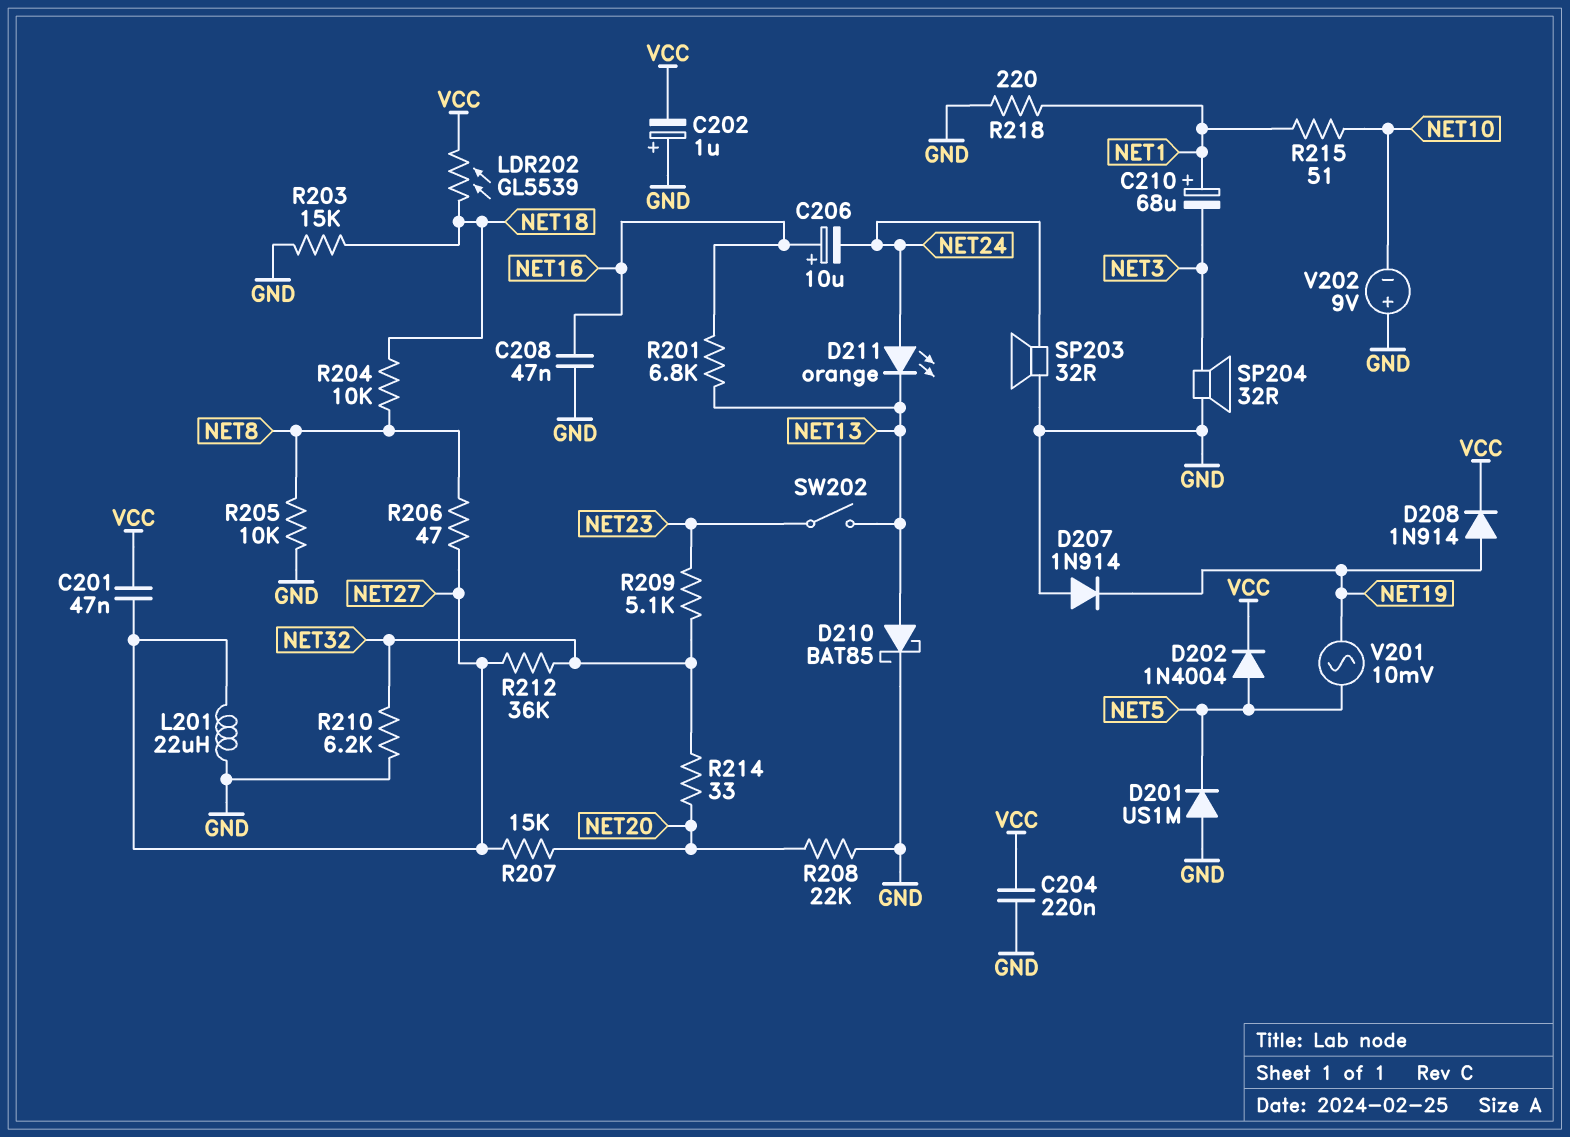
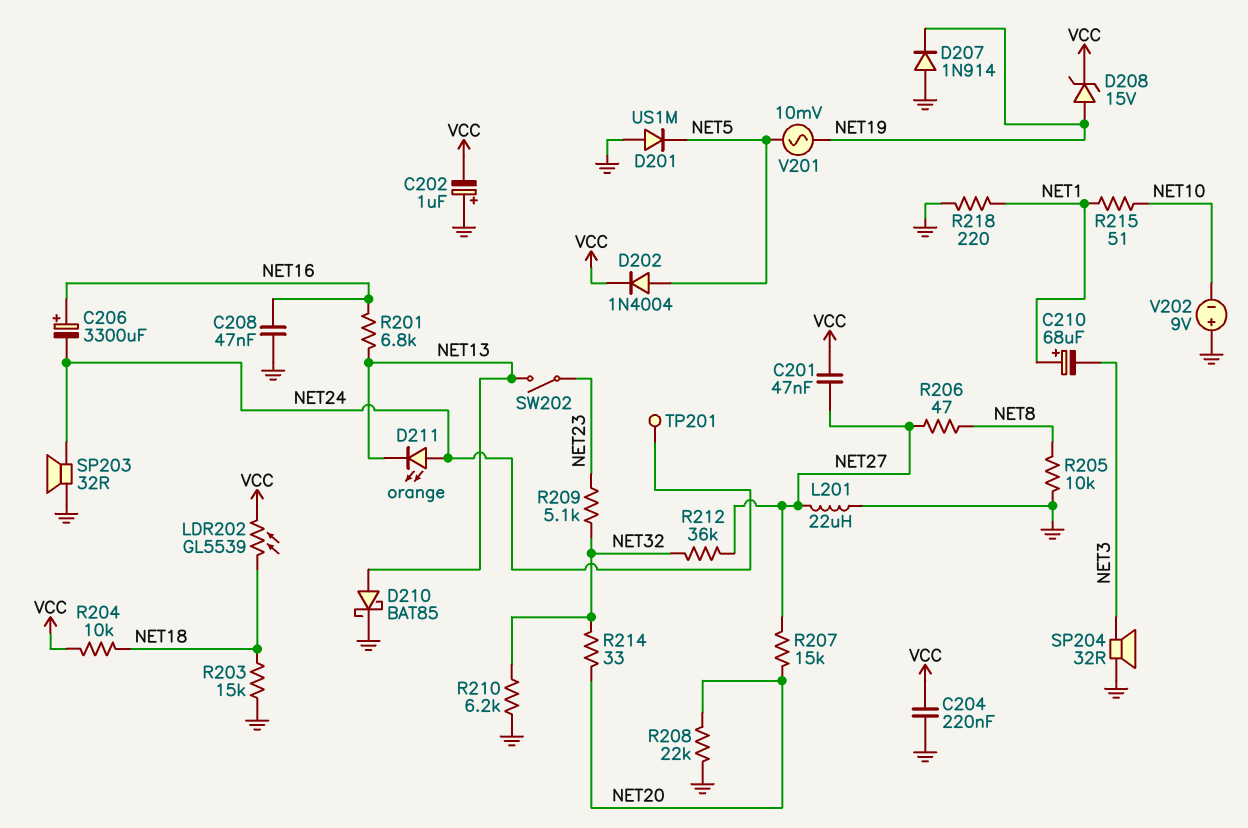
C206: 10uF (plus NET16, minus NET24) -> 3300uF (plus NET16, minus NET24)
D208: diode 1N914 (A NET19, K VCC) -> zener 15V (A NET19, K VCC)
R204: 10k (NET8, NET18) -> 10k (NET18, VCC)
TP201: none -> test point (NET24)

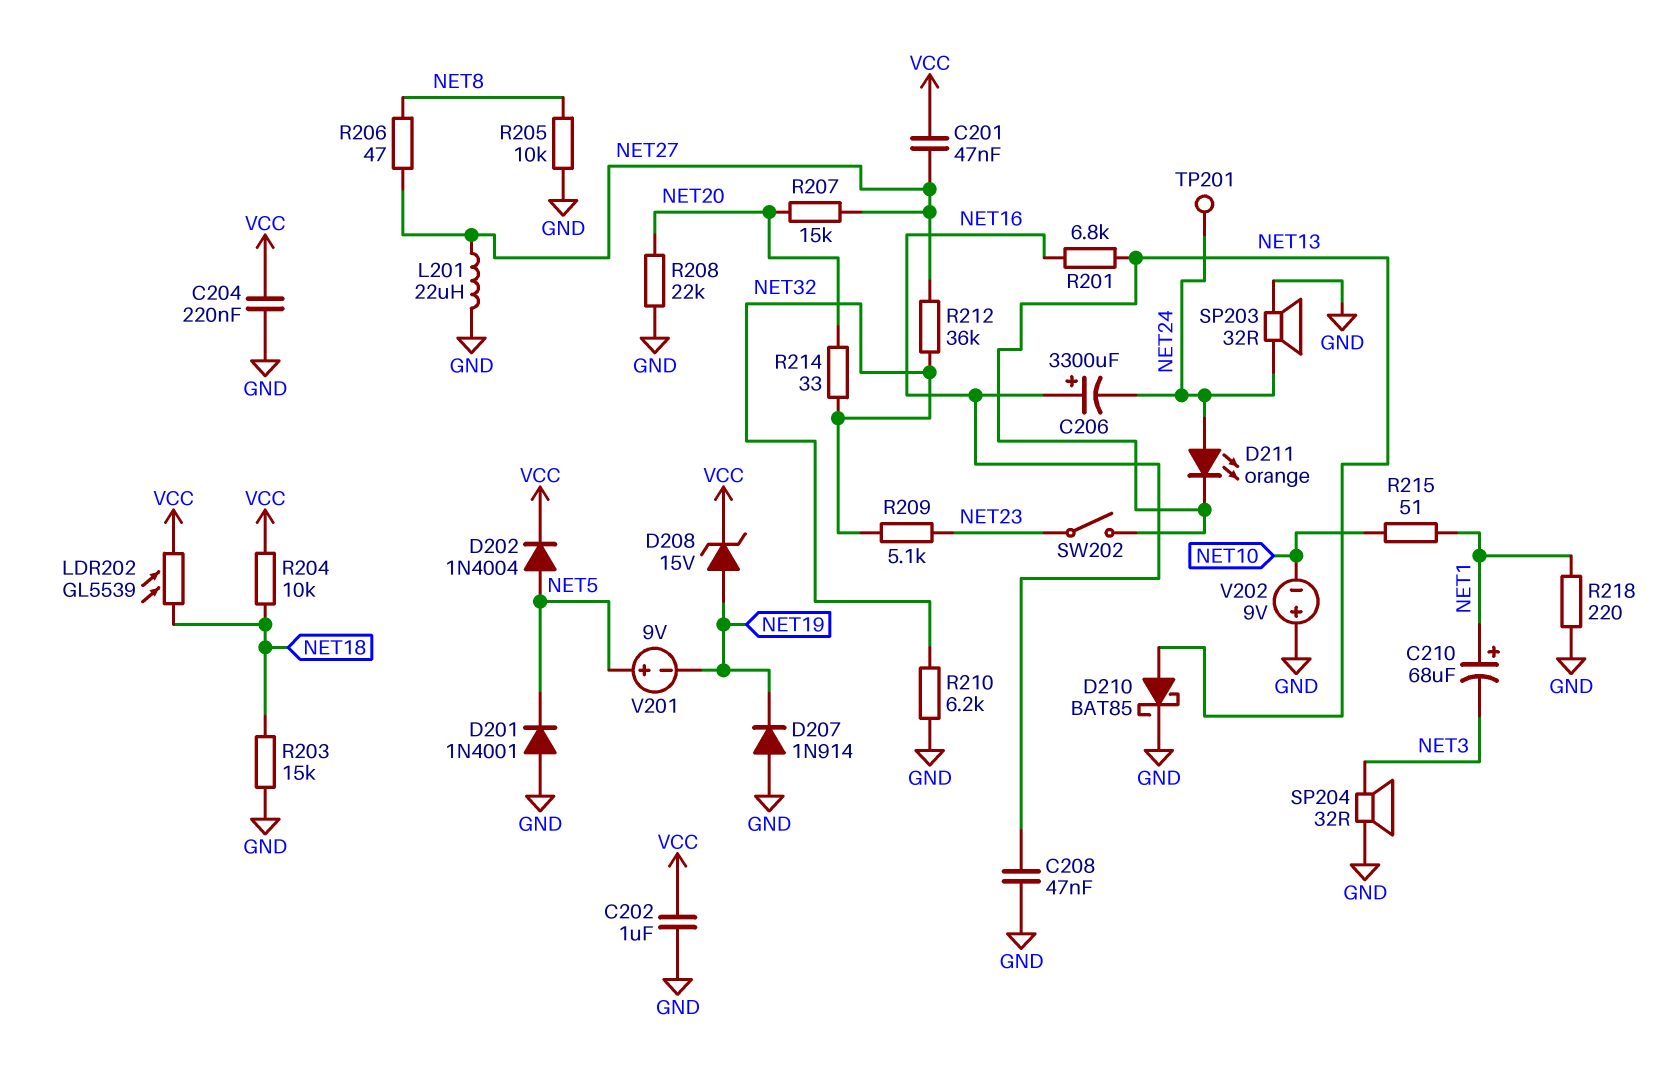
C202: 1uF (plus GND, minus VCC) -> 1uF (GND, VCC)
D201: diode US1M (A GND, K NET5) -> diode 1N4001 (A GND, K NET5)
V201: AC 10mV (NET5, NET19) -> 9V (plus NET5, minus NET19)

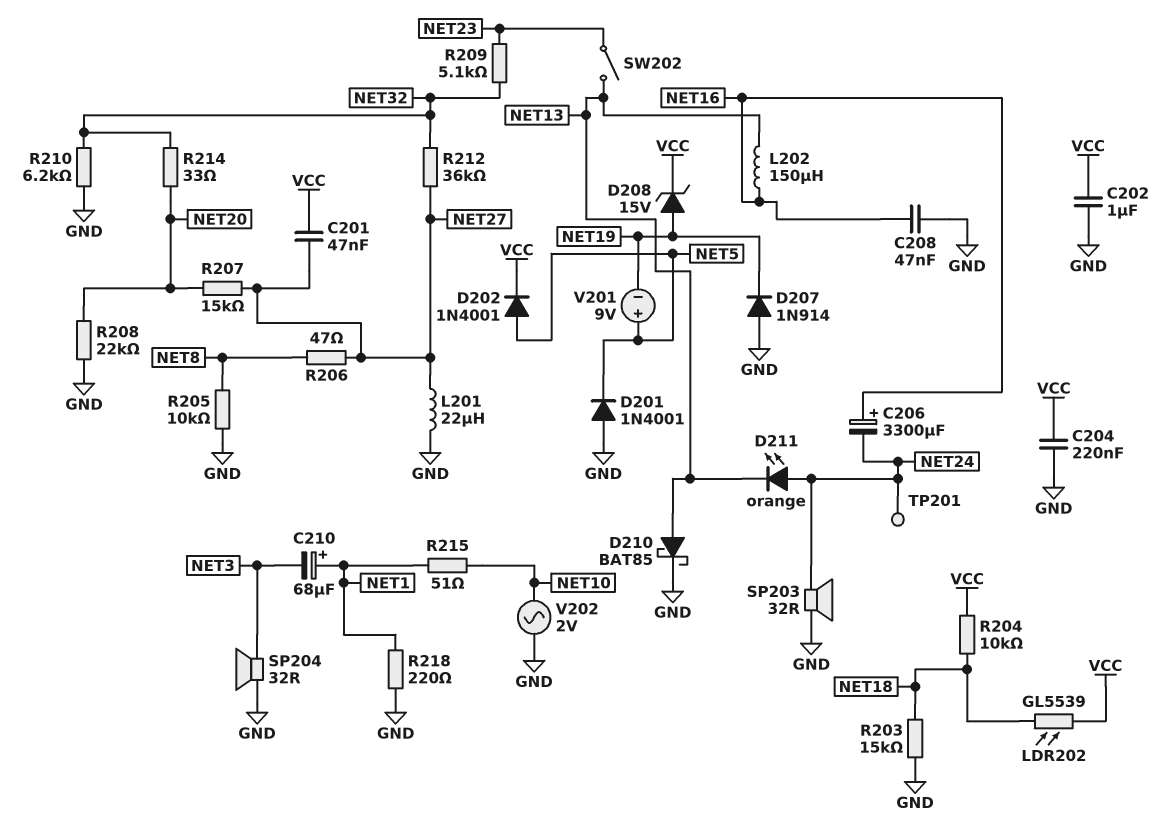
D202: diode 1N4004 (A NET5, K VCC) -> diode 1N4001 (A NET5, K VCC)
L202: none -> 150uH (NET13, NET16)
R201: 6.8k (NET13, NET16) -> none
V202: 9V (plus GND, minus NET10) -> AC 2V (GND, NET10)

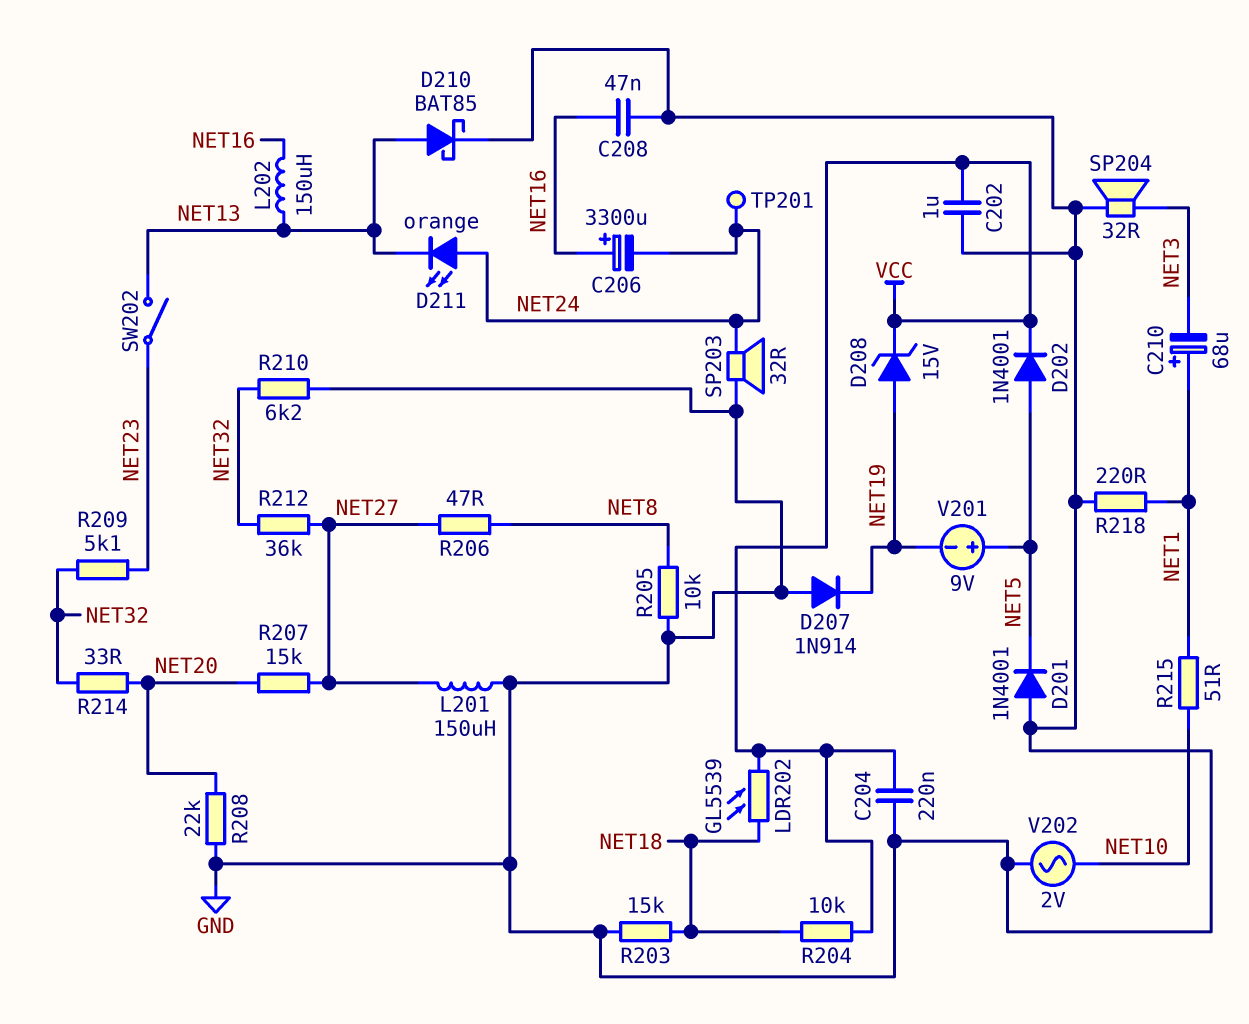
C201: 47nF (NET27, VCC) -> none
L201: 22uH (GND, NET27) -> 150uH (GND, NET27)

